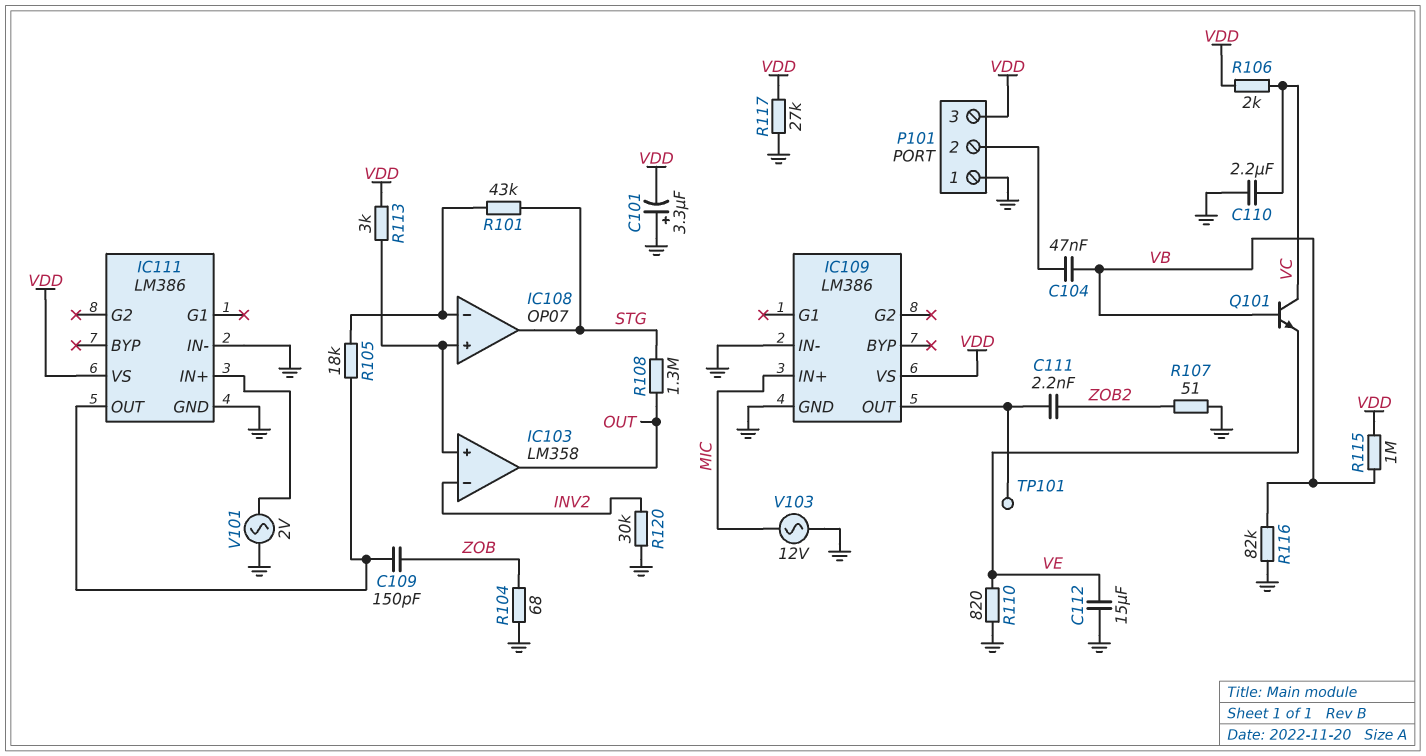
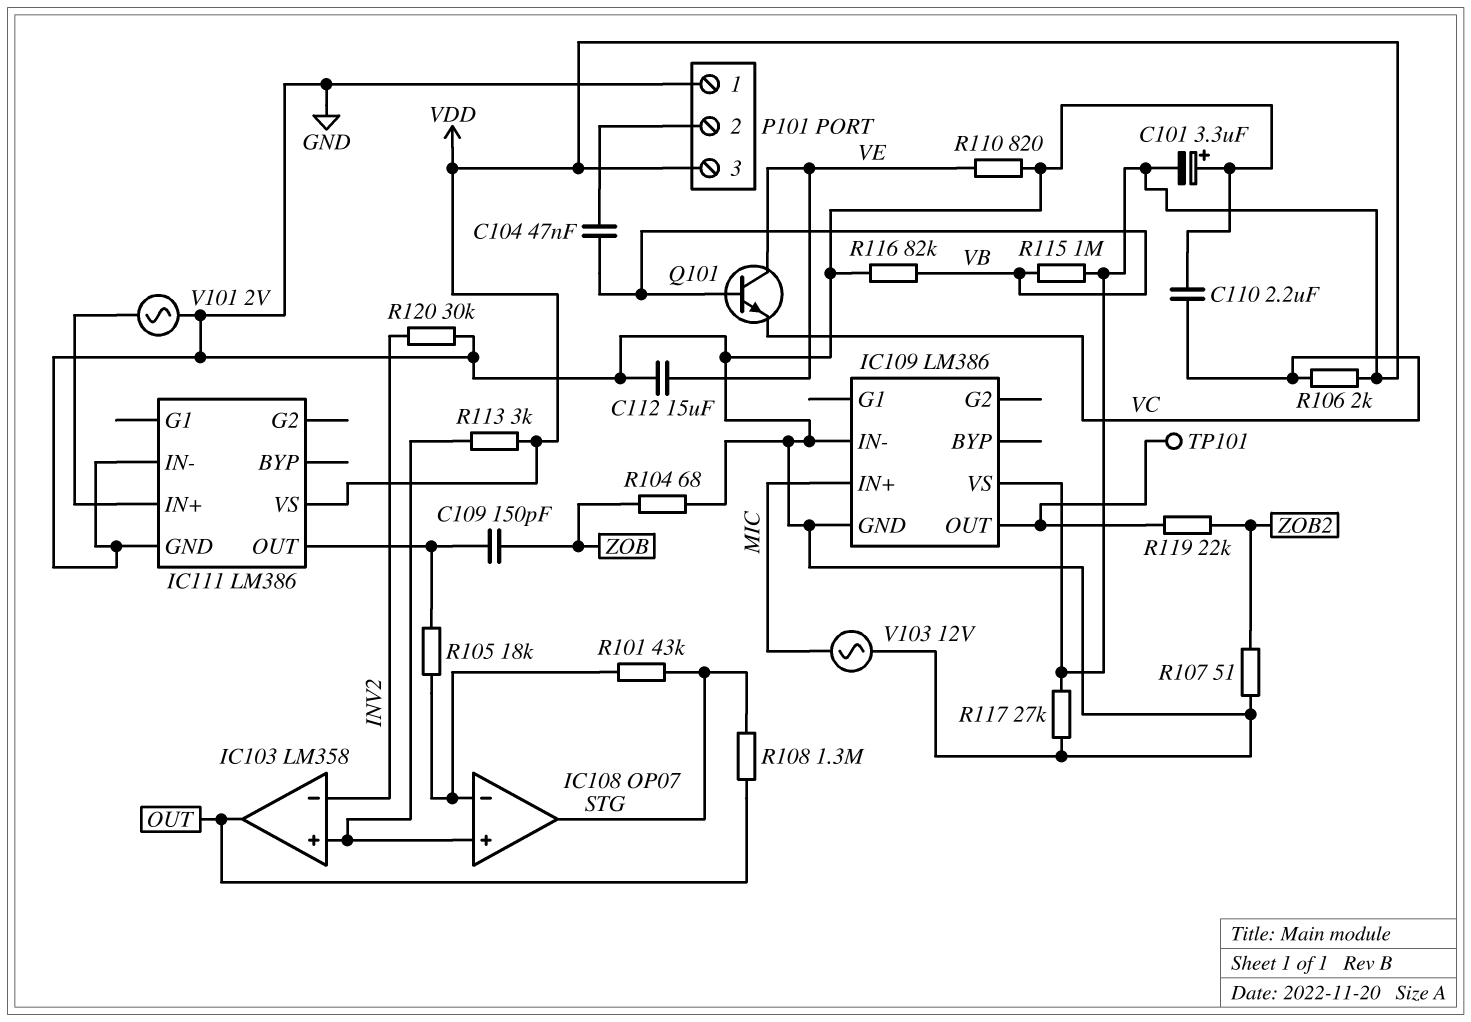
C111: 2.2nF (IC109/OUT, ZOB2) -> none
Q101: NPN (B VB, C VC, E VE) -> NPN (B VB, C VE, E VC)
R119: none -> 22k (IC109/OUT, ZOB2)

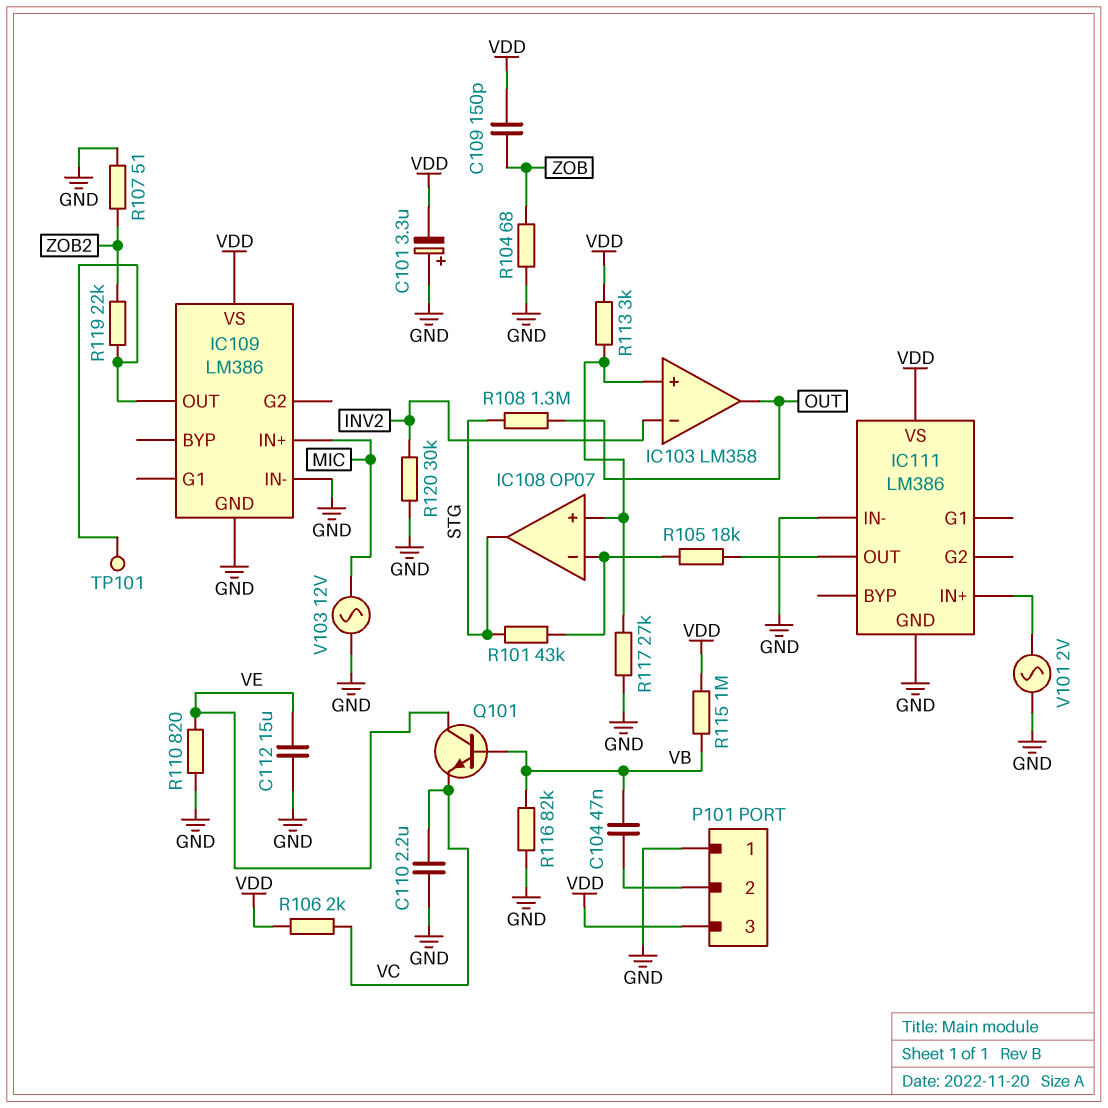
C109: 150pF (IC111/OUT, ZOB) -> 150pF (VDD, ZOB)
R117: 27k (GND, VDD) -> 27k (GND, IC103/in+)

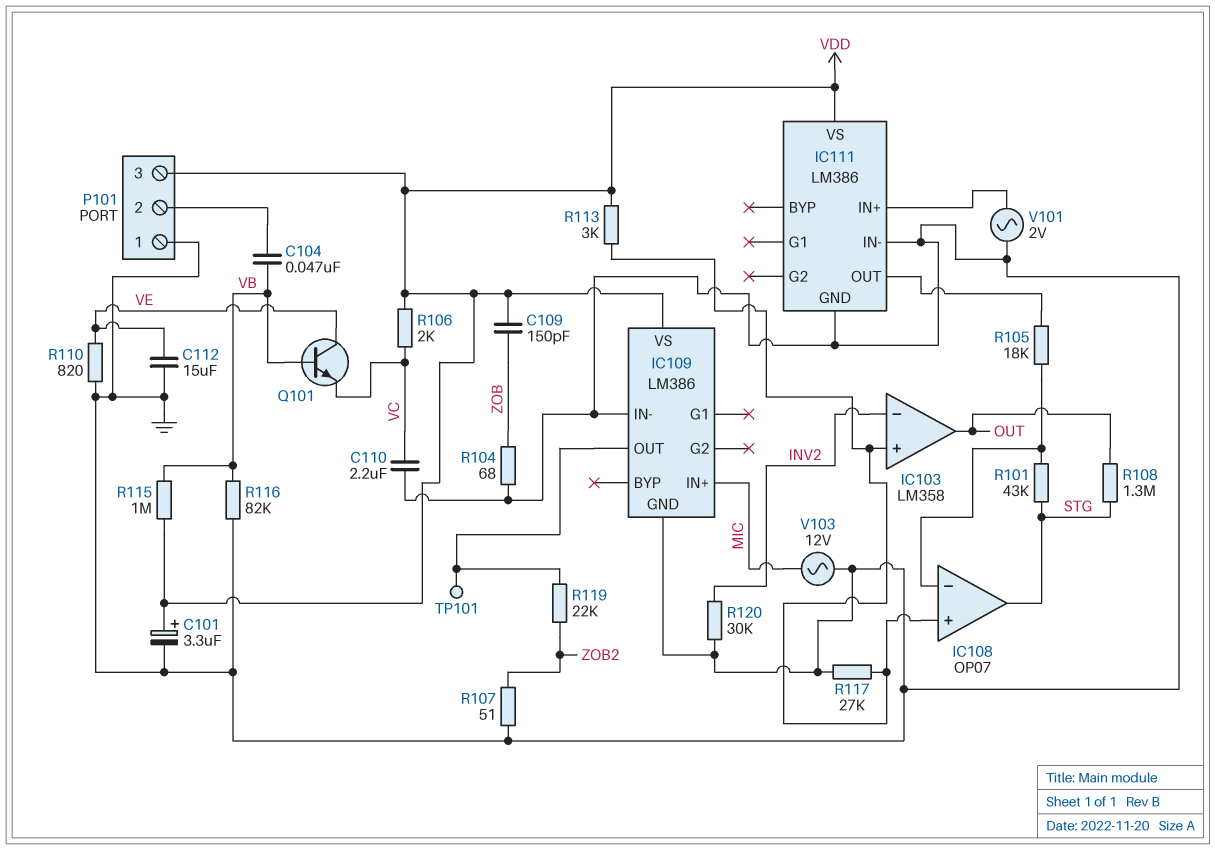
C101: 3.3uF (plus GND, minus VDD) -> 3.3uF (plus VDD, minus GND)

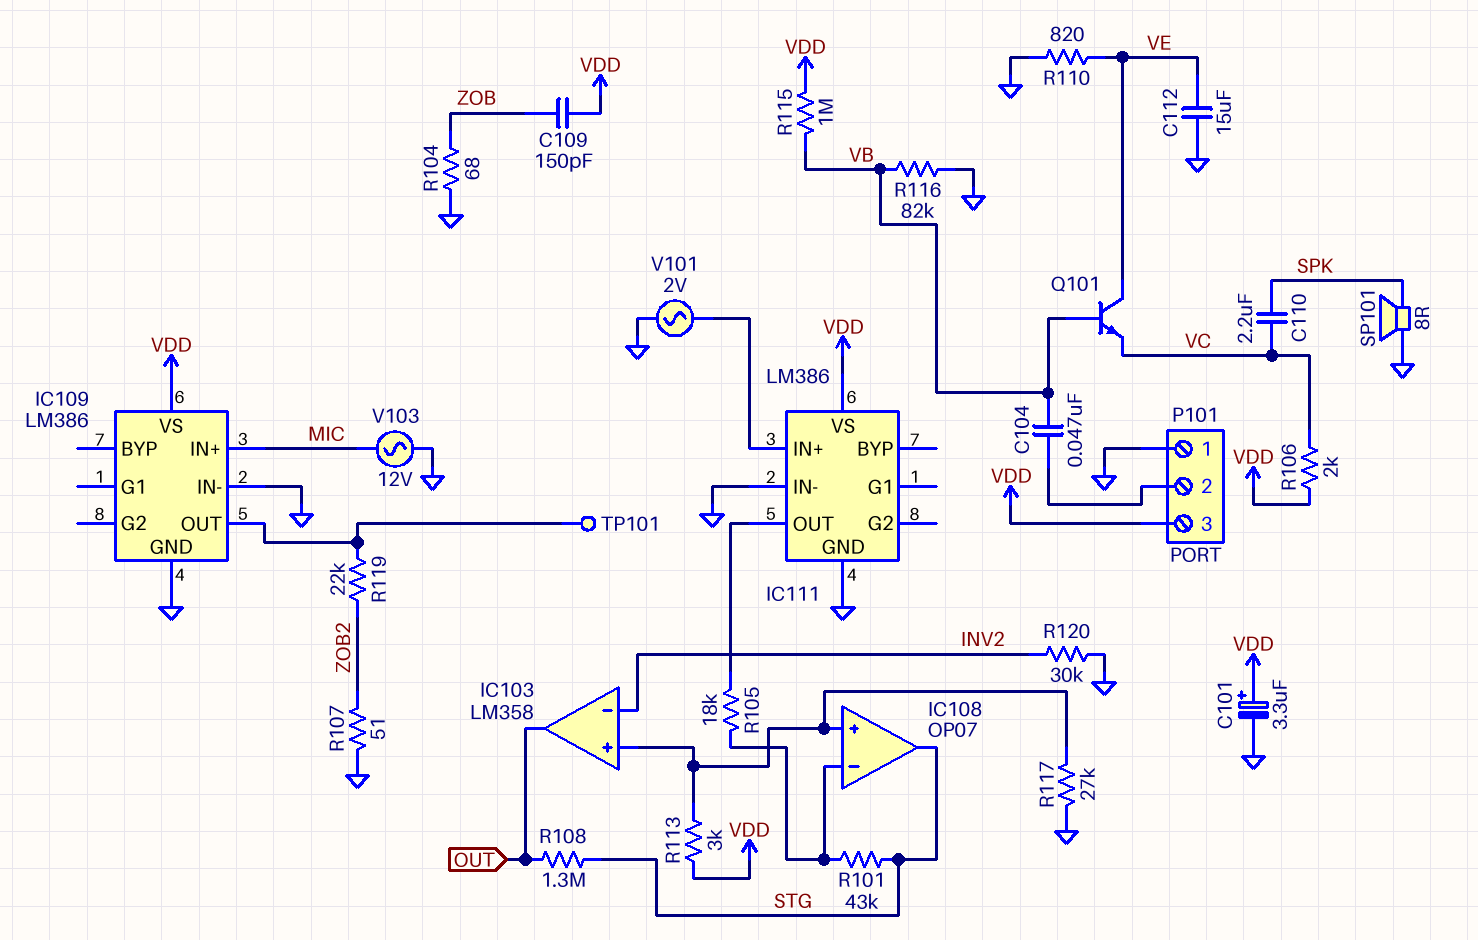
C110: 2.2uF (GND, VC) -> 2.2uF (SPK, VC)
SP101: none -> speaker 8R (GND, SPK)

